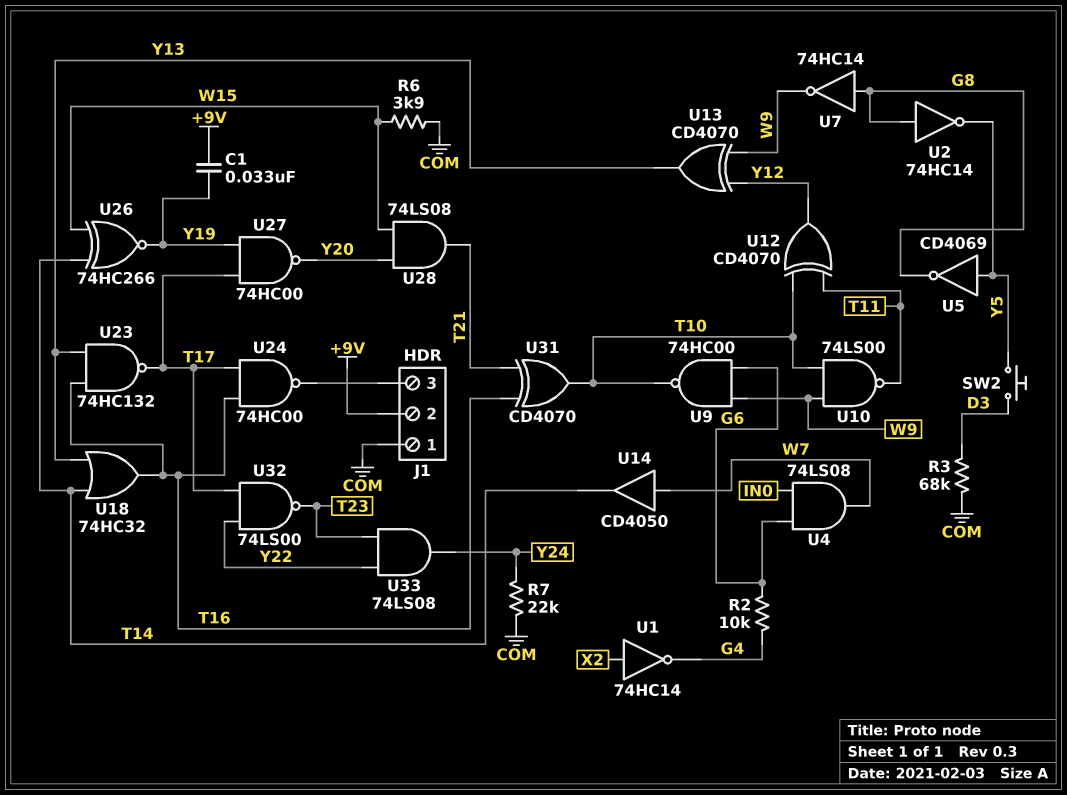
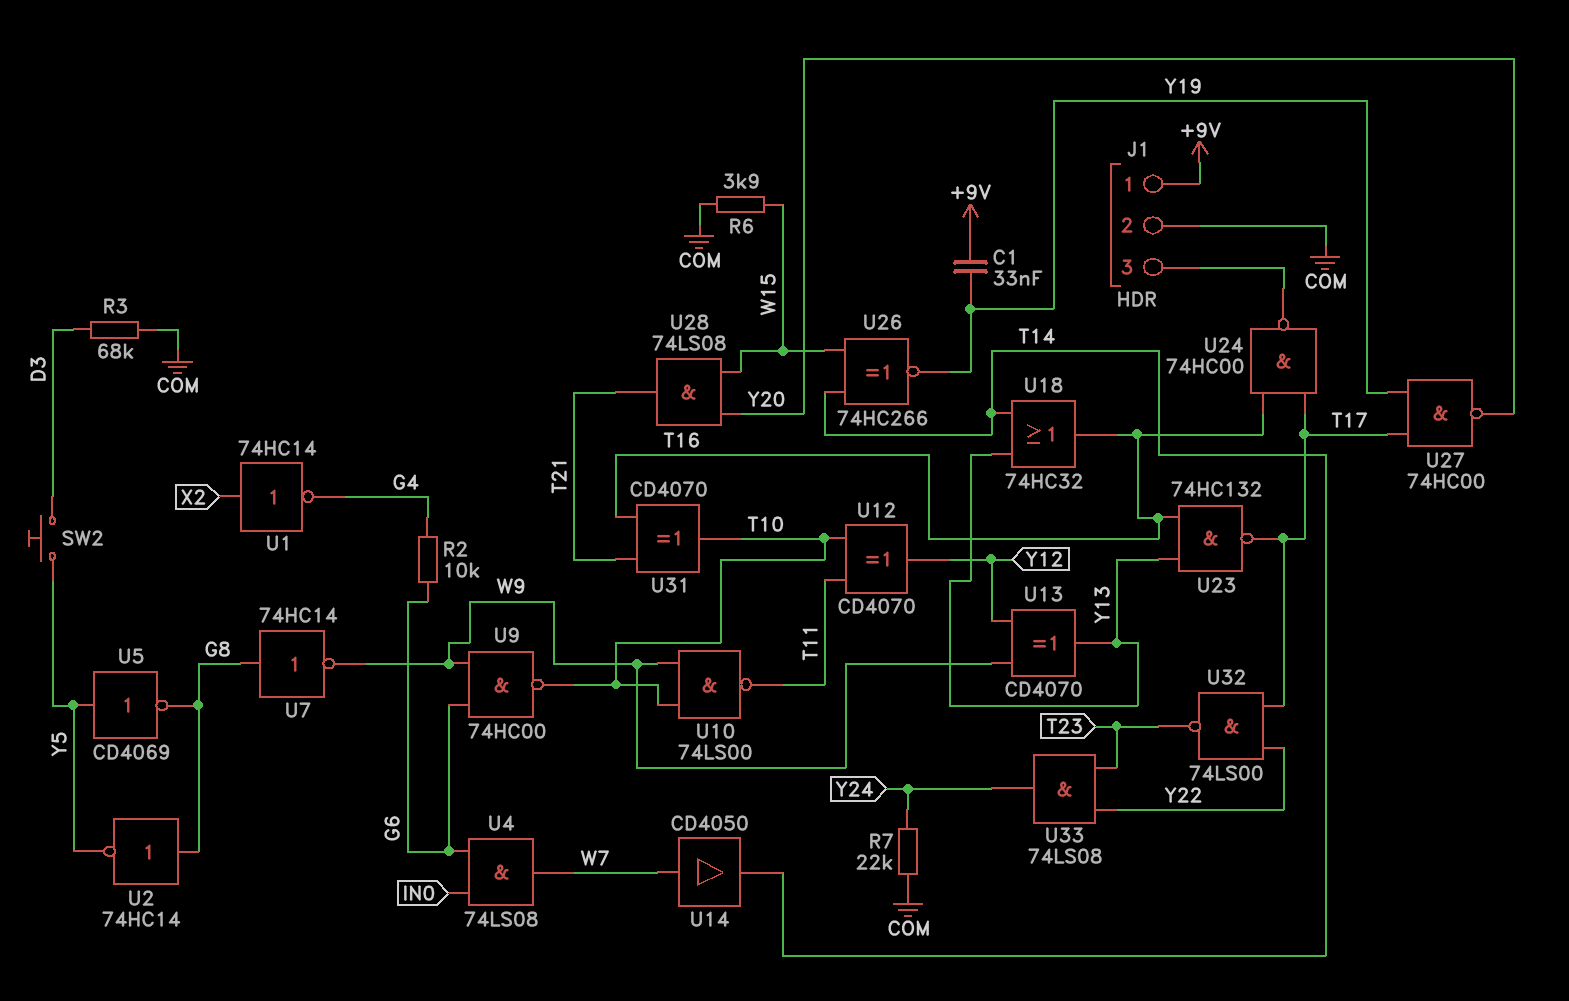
J1 pin 1: COM -> +9V
J1 pin 2: +9V -> COM

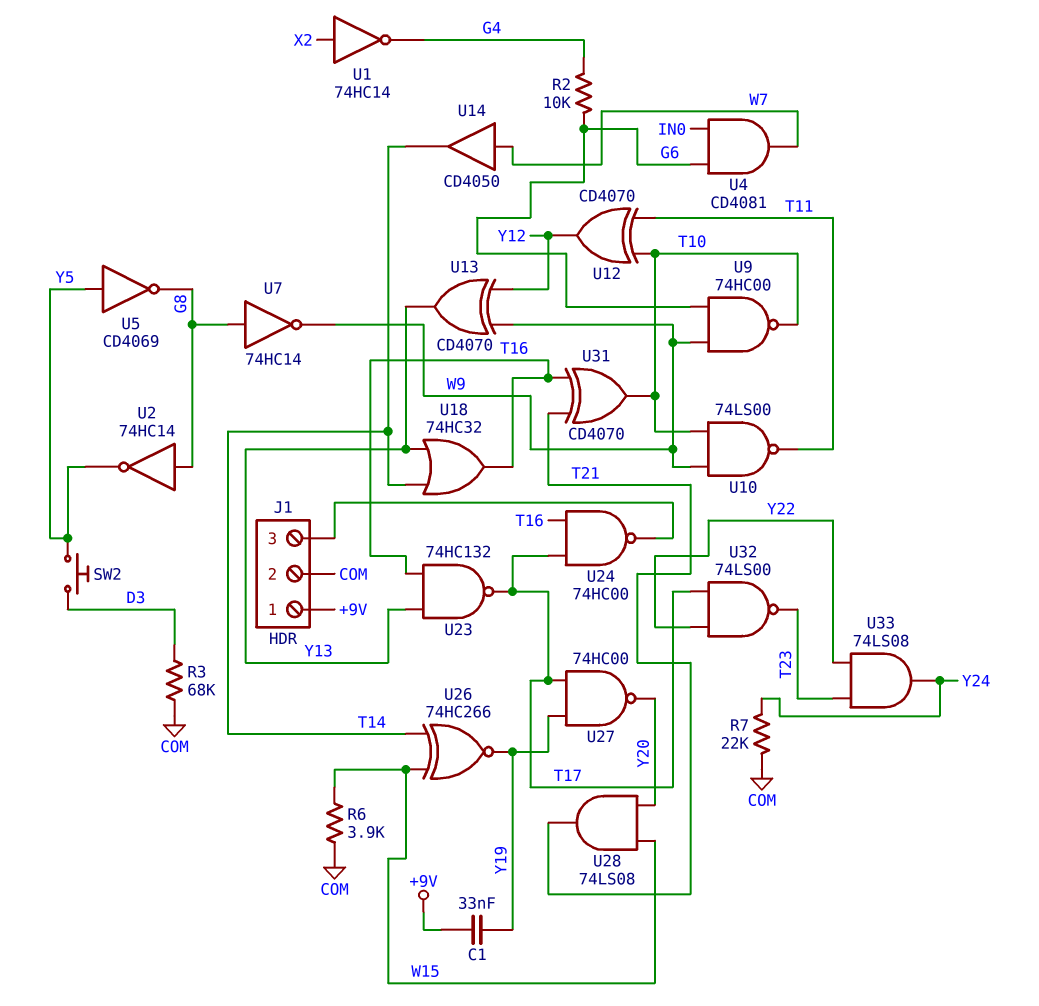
U4: AND 74LS08 (in G6, in IN0, out W7) -> AND CD4081 (in G6, in IN0, out W7)

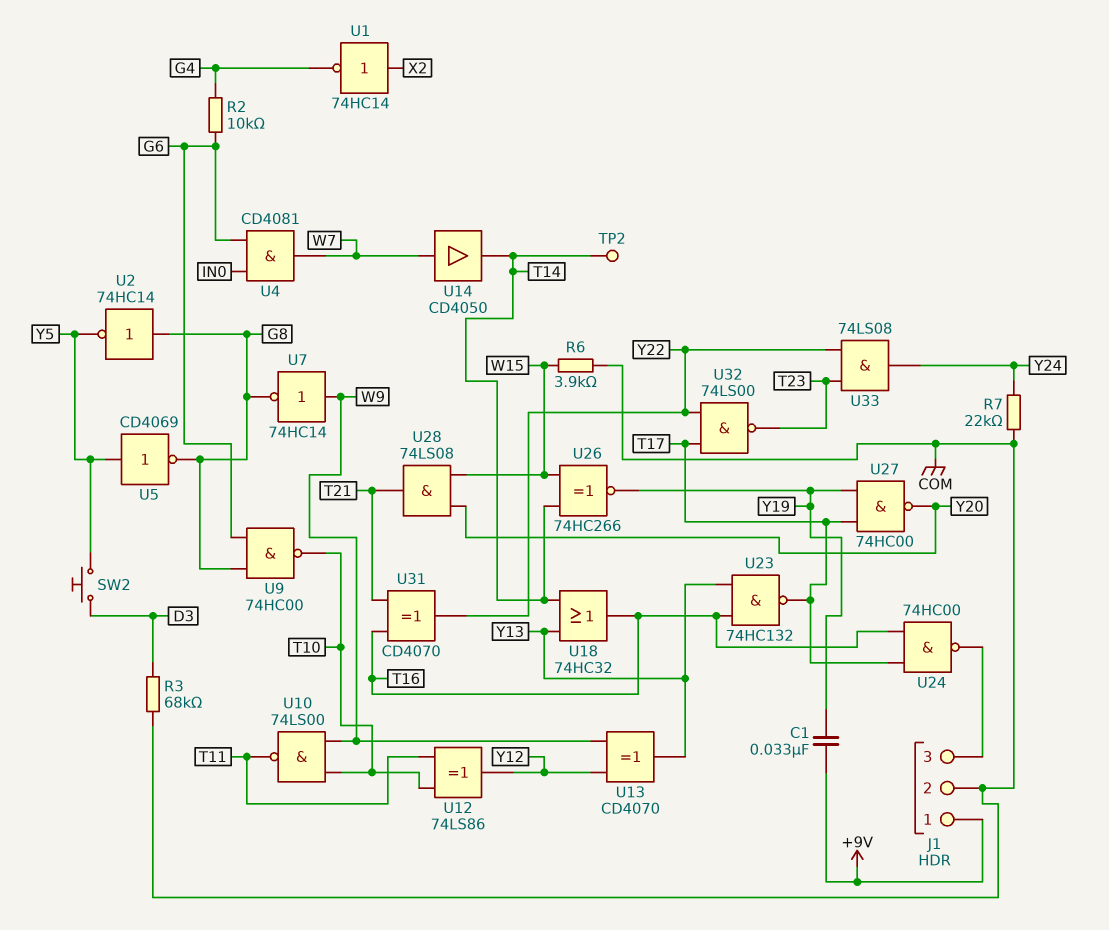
TP2: none -> test point (T14)
U7: NOT 74HC14 (in G8, out W9) -> NOT 74HC14 (in W9, out G8)
U9: NAND 74HC00 (in G6, in W9, out T10) -> NAND 74HC00 (in G6, in G8, out T10)
U12: XOR CD4070 (in T10, in T11, out Y12) -> XOR 74LS86 (in T10, in T11, out Y12)
U31: XOR CD4070 (in T16, in T21, out T10) -> XOR CD4070 (in T16, in T21, out Y22)

